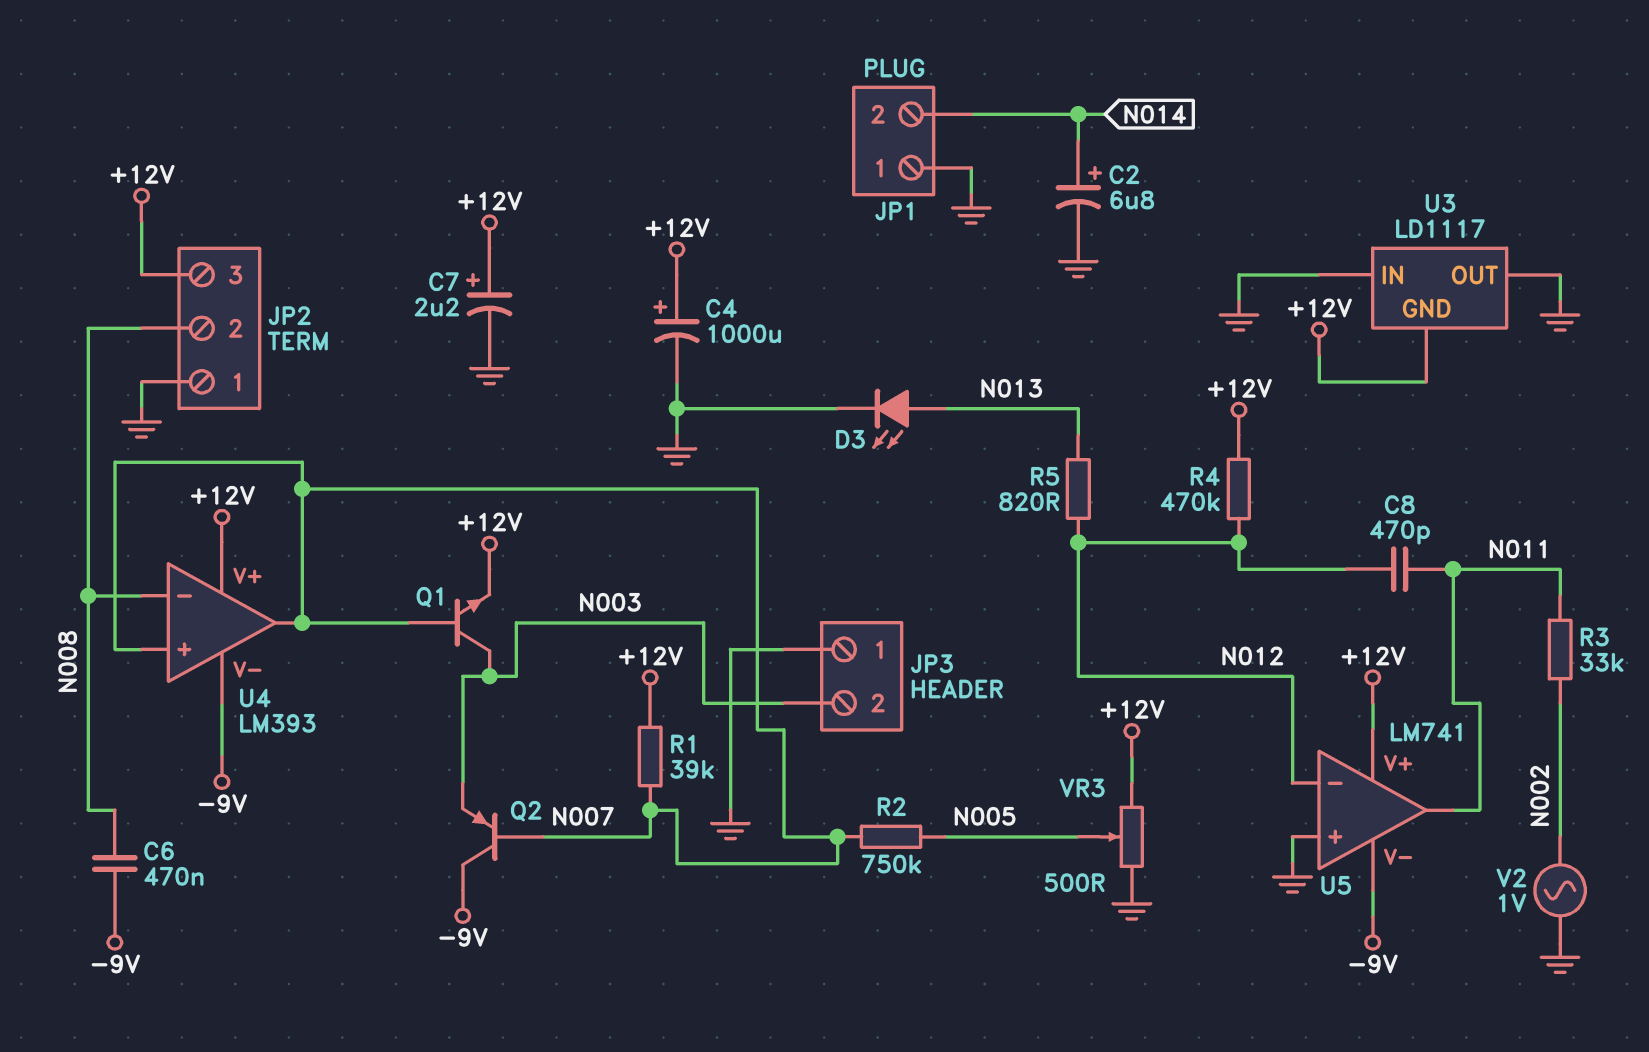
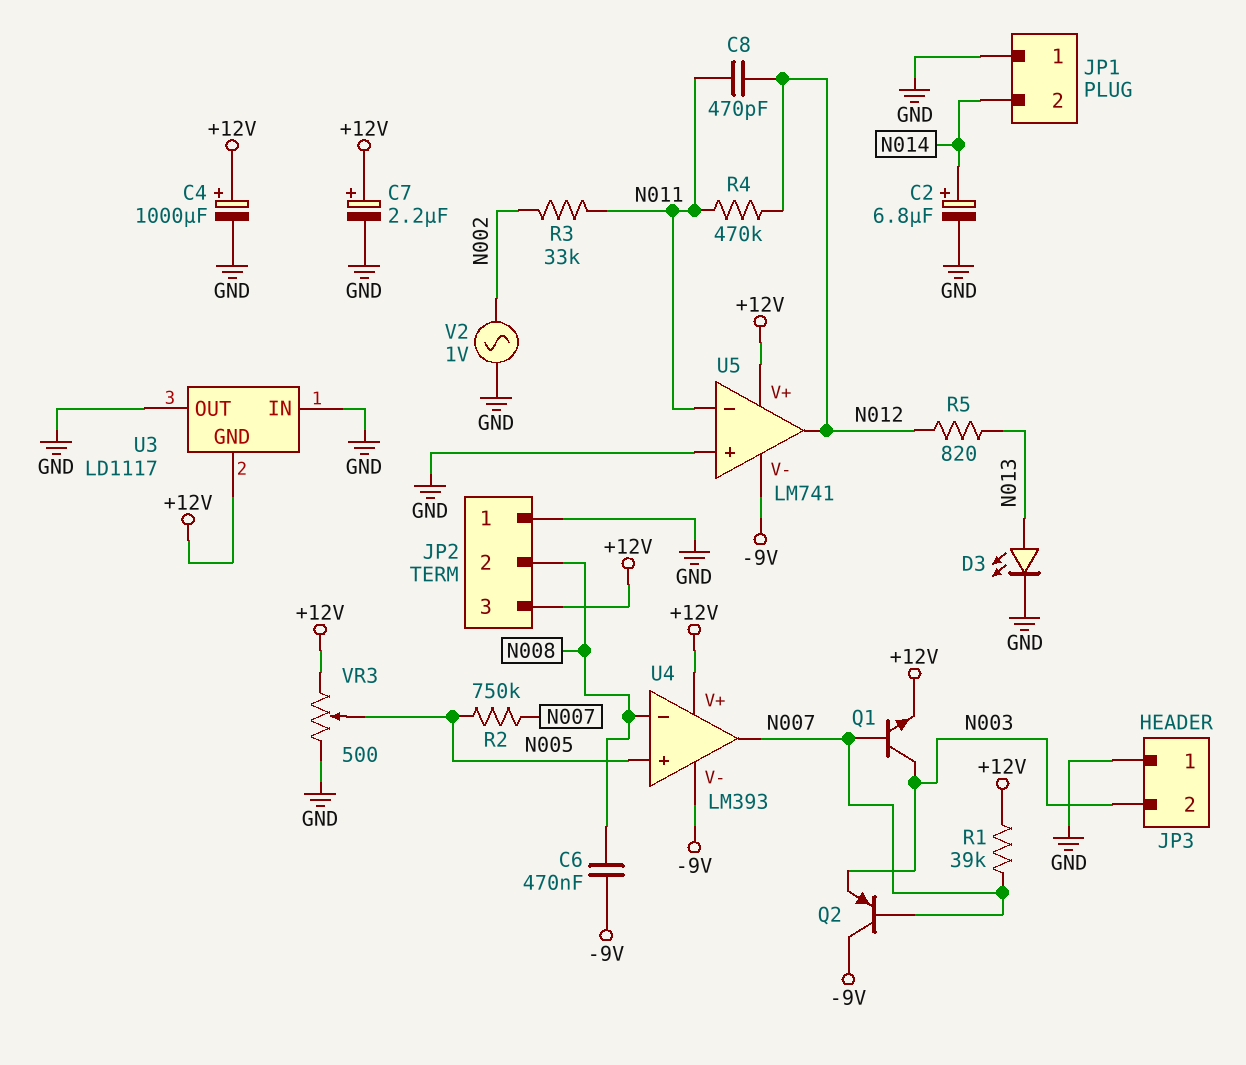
R4: 470k (+12V, N012) -> 470k (N011, N012)
U4 pin in+: N007 -> N005
U5 pin in-: N012 -> N011
U5 pin out: N011 -> N012

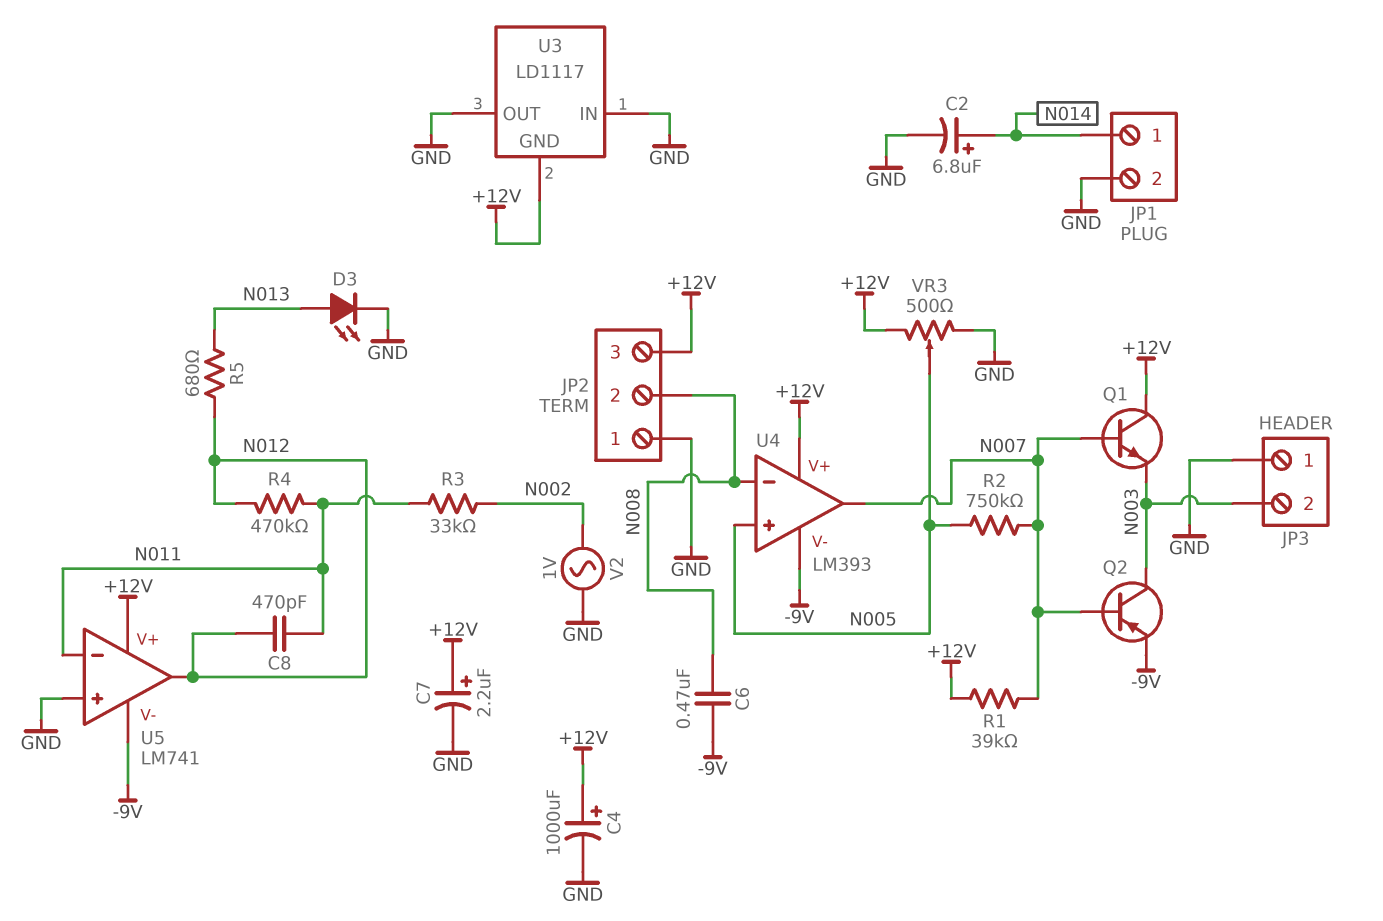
JP1 pin 1: GND -> N014
JP1 pin 2: N014 -> GND
Q1: NPN (B N007, C N003, E +12V) -> NPN (B N007, C +12V, E N003)
Q2: PNP (B N007, C -9V, E N003) -> PNP (B N007, C N003, E -9V)
R5: 820 (N012, N013) -> 680 (N012, N013)

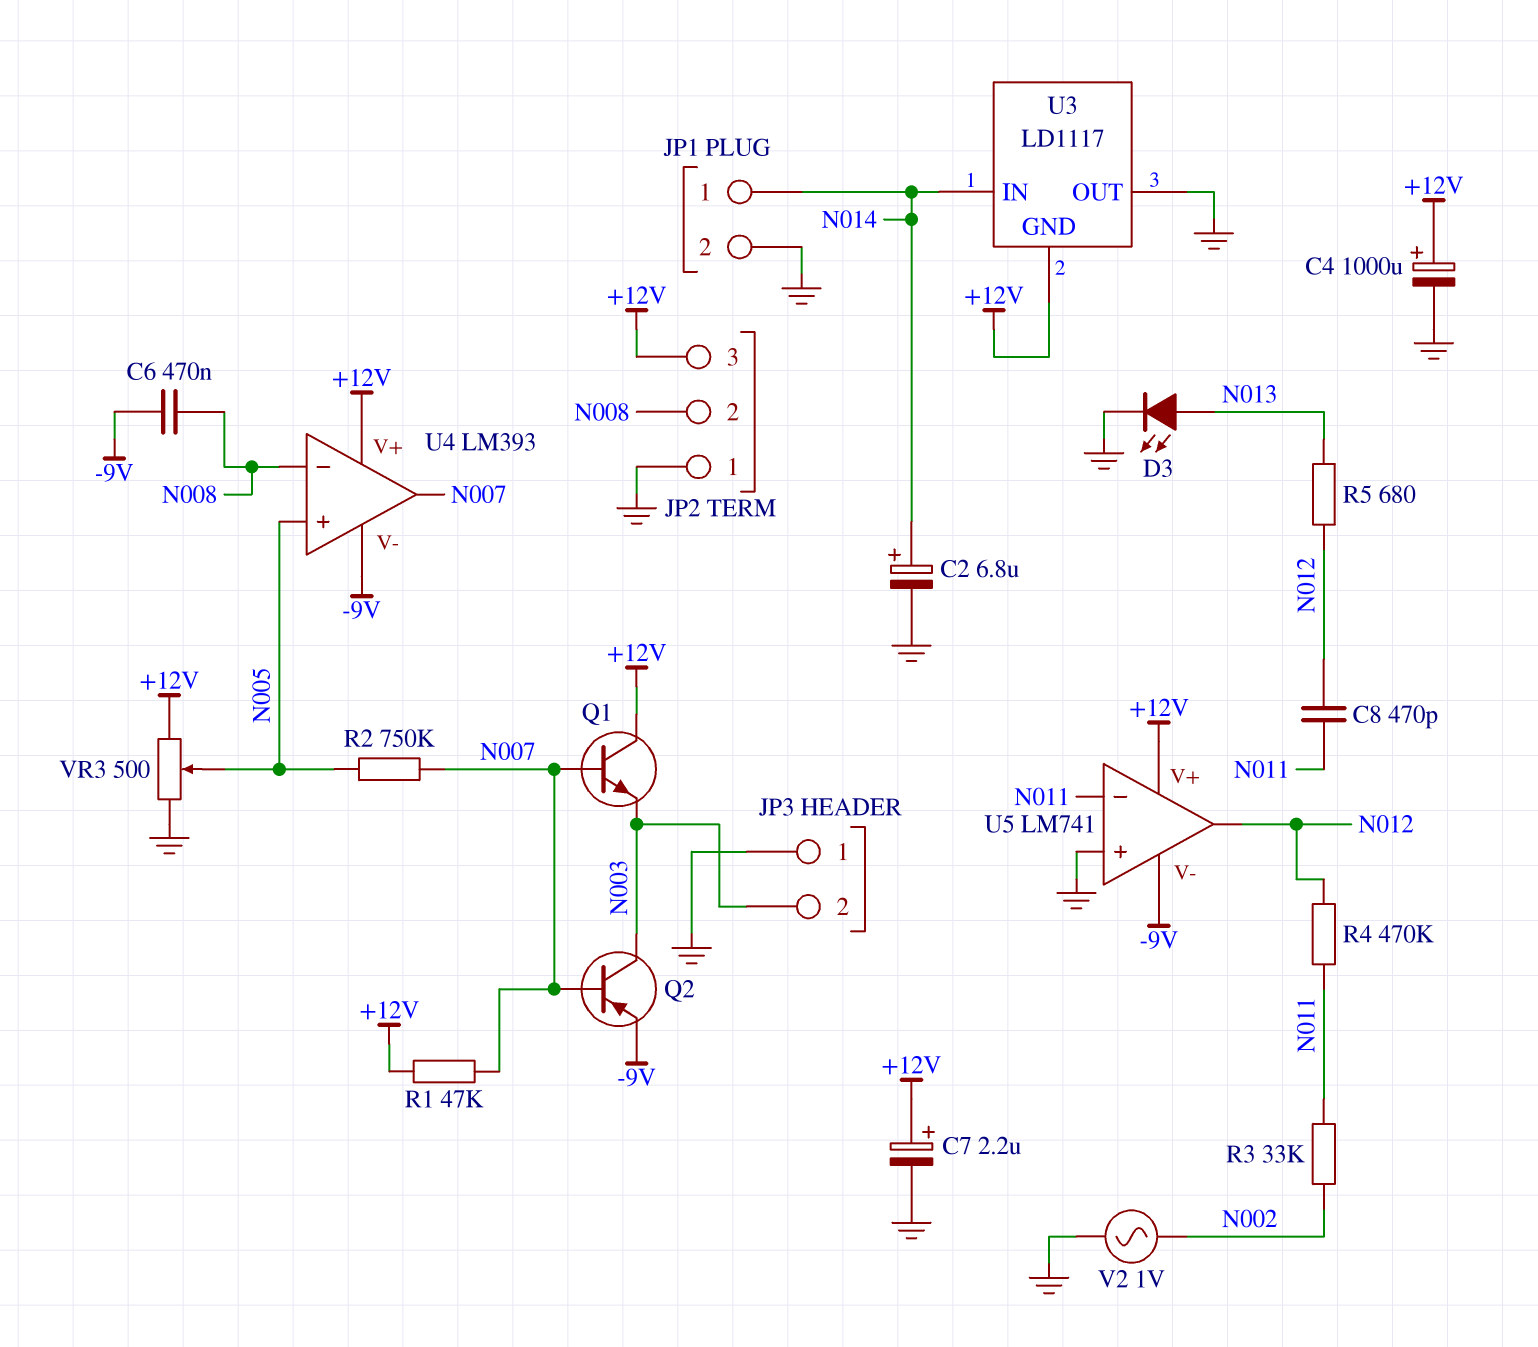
R1: 39k (+12V, N007) -> 47k (+12V, N007)
U3 pin IN: GND -> N014

